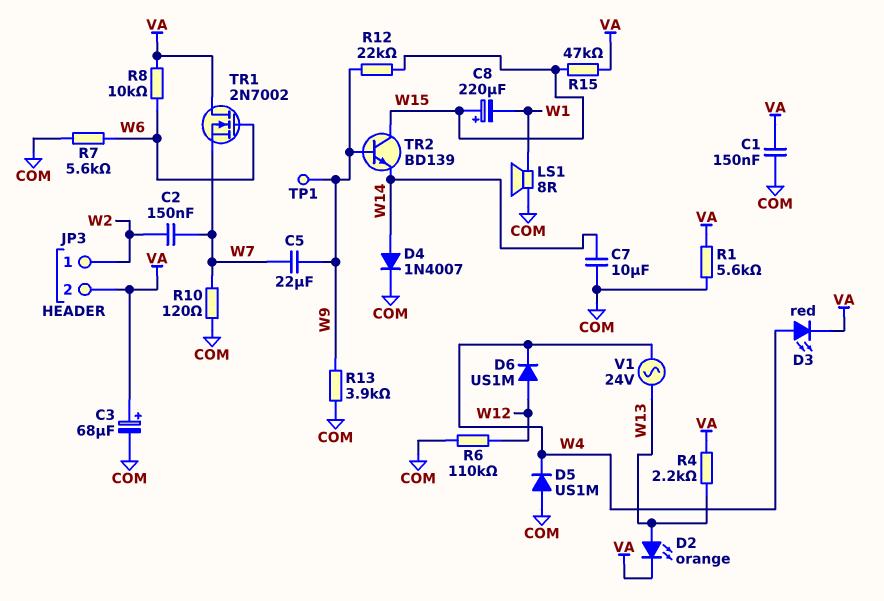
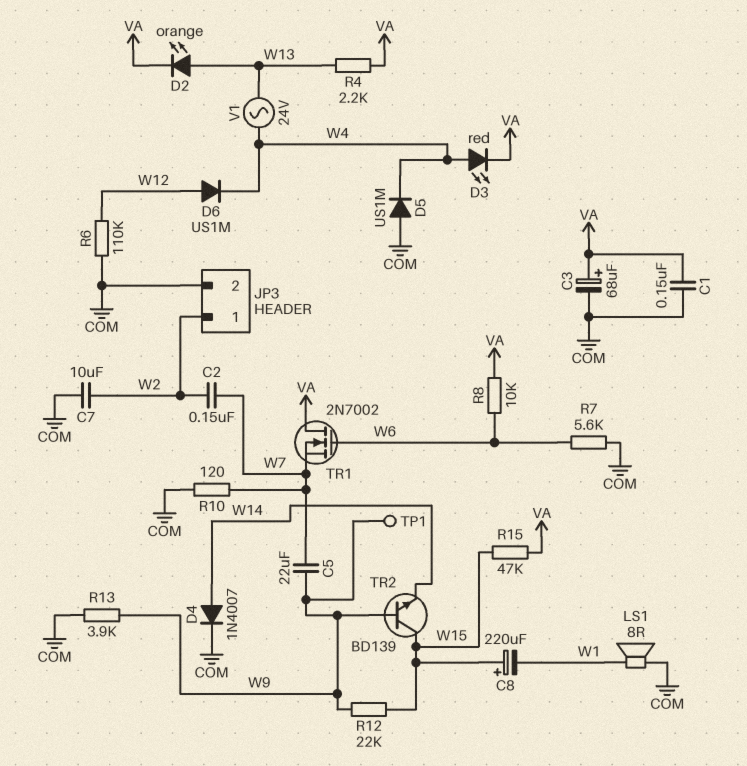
C7: 10uF (COM, W14) -> 10uF (COM, W2)
JP3 pin 2: VA -> COM
R1: 5.6k (COM, VA) -> none

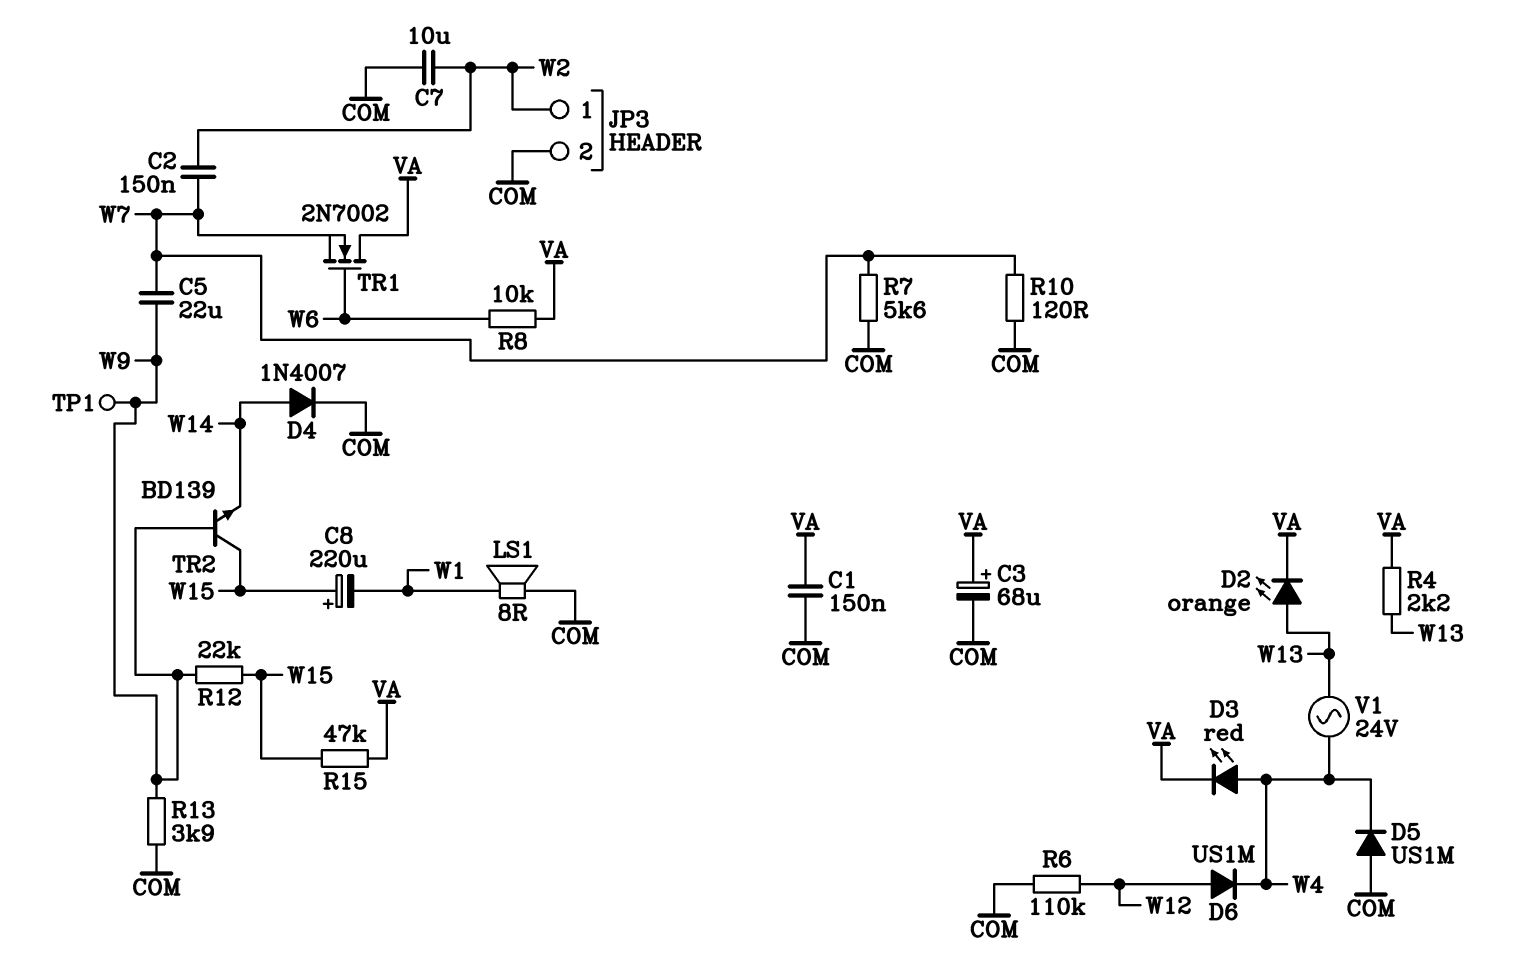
R7: 5.6k (COM, W6) -> 5.6k (COM, W7)

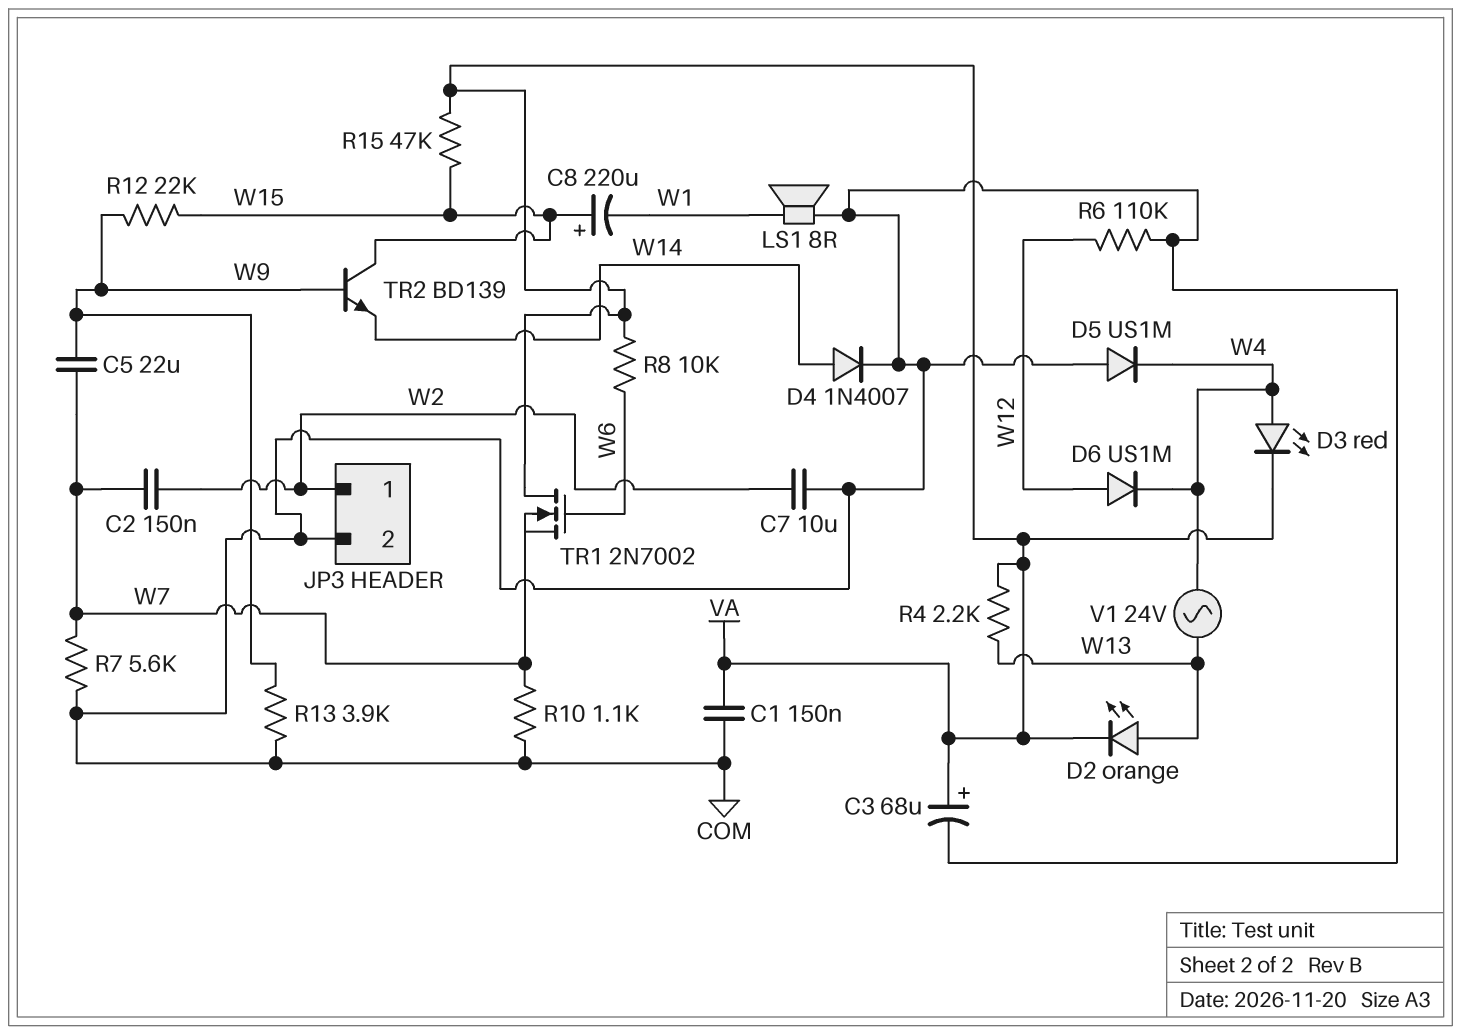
R10: 120 (COM, W7) -> 1.1k (COM, W7)
TP1: test point (W9) -> none

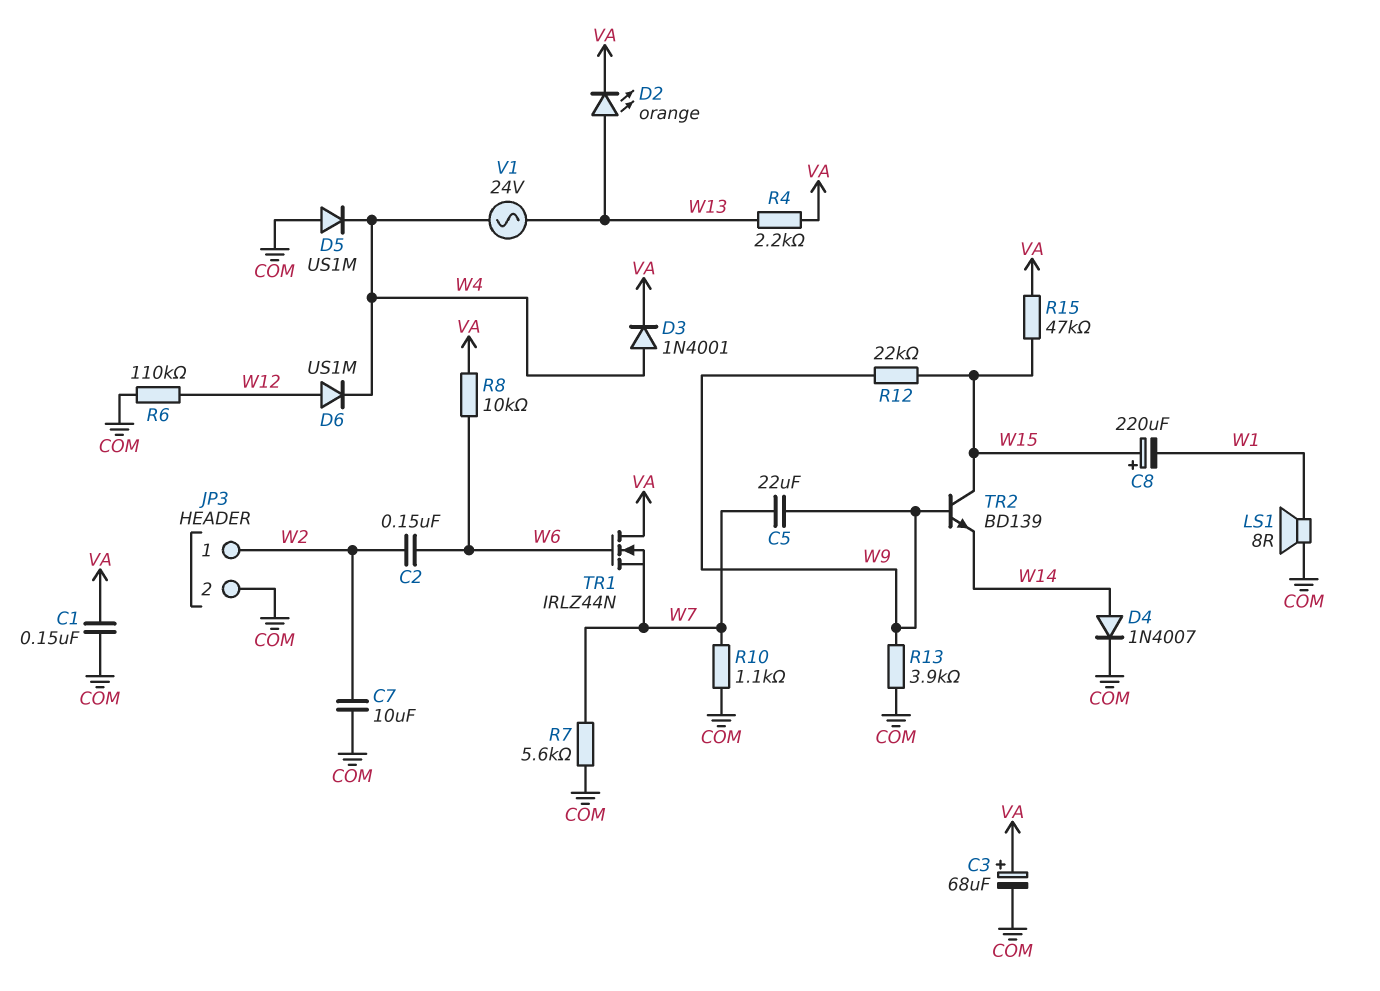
C2: 150nF (W2, W7) -> 150nF (W2, W6)
D3: LED red (A W4, K VA) -> diode 1N4001 (A W4, K VA)
TR1: NMOS 2N7002 (G W6, D VA, S W7) -> NMOS IRLZ44N (G W6, D VA, S W7)

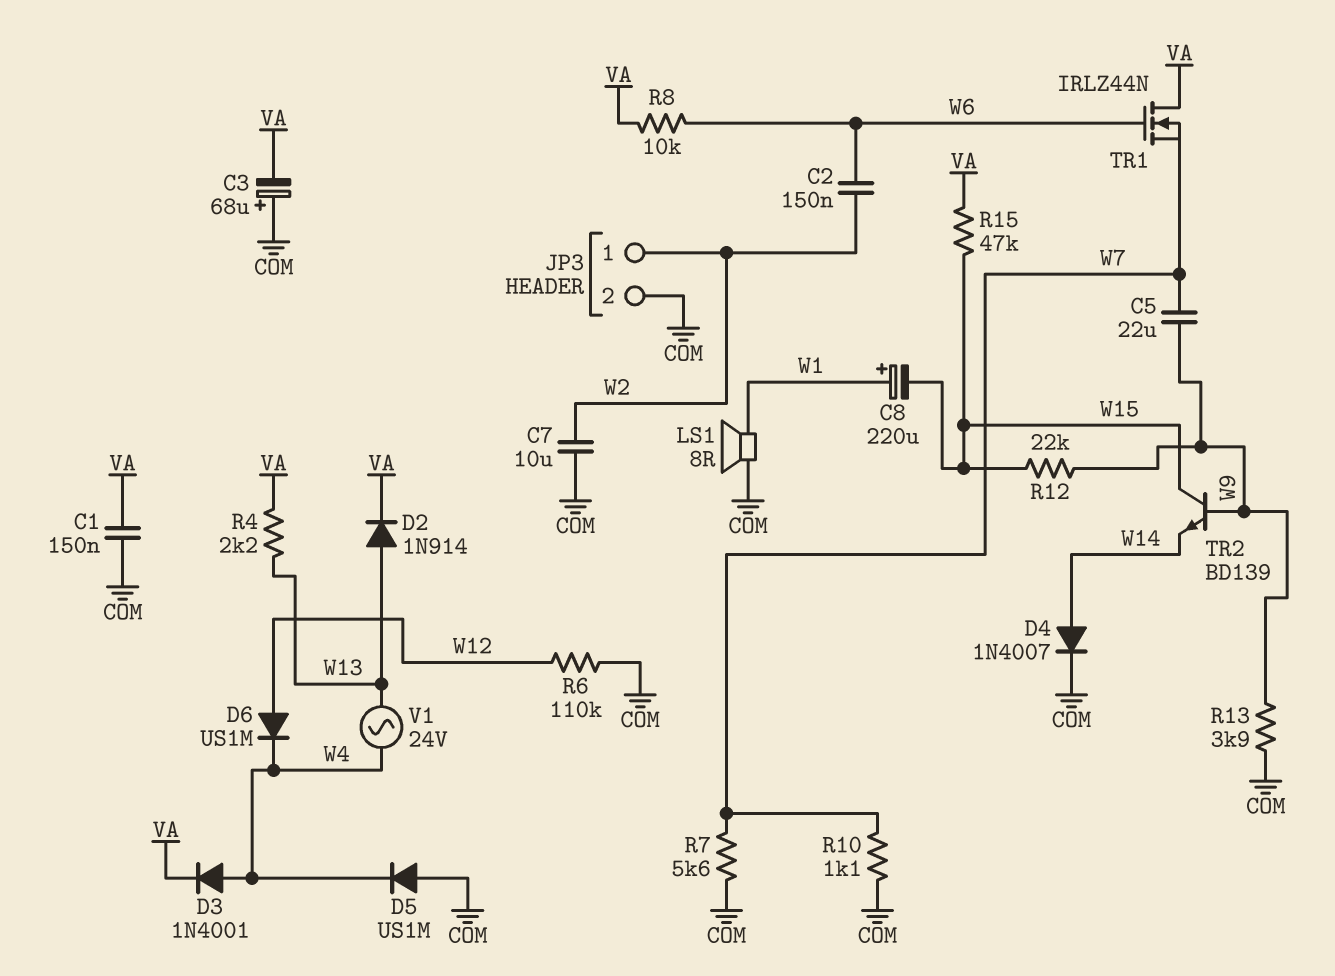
C3: 68uF (plus VA, minus COM) -> 68uF (plus COM, minus VA)
C8: 220uF (plus W15, minus W1) -> 220uF (plus W1, minus W15)
D2: LED orange (A W13, K VA) -> diode 1N914 (A W13, K VA)

